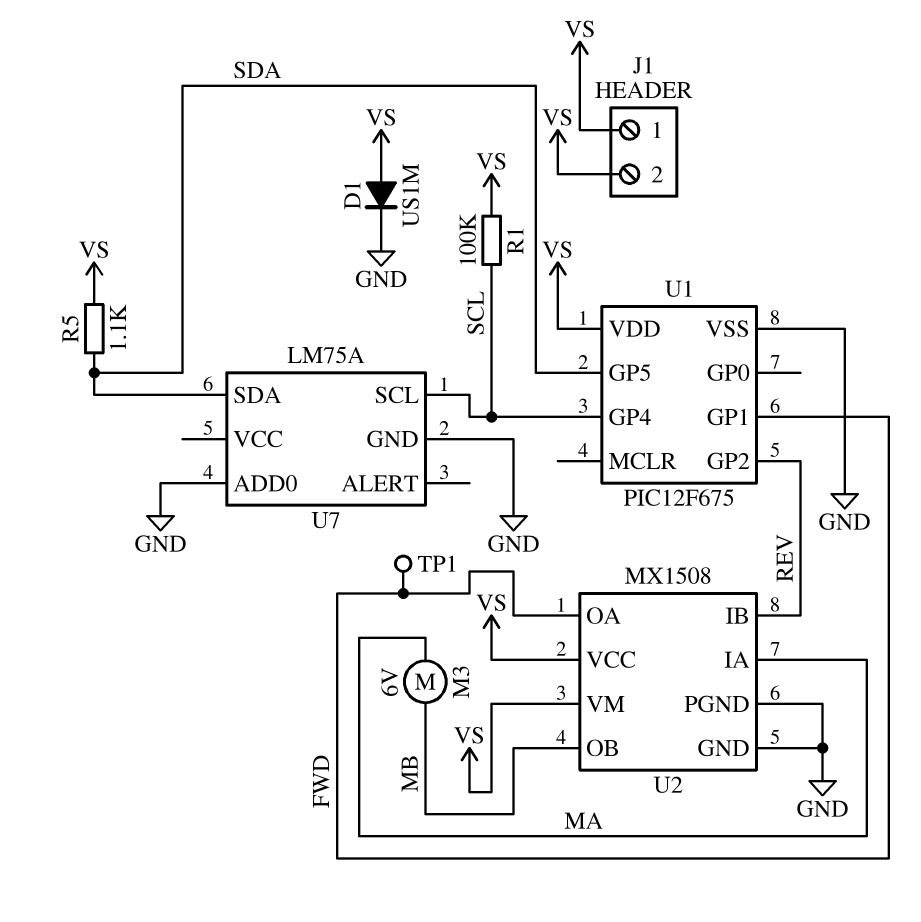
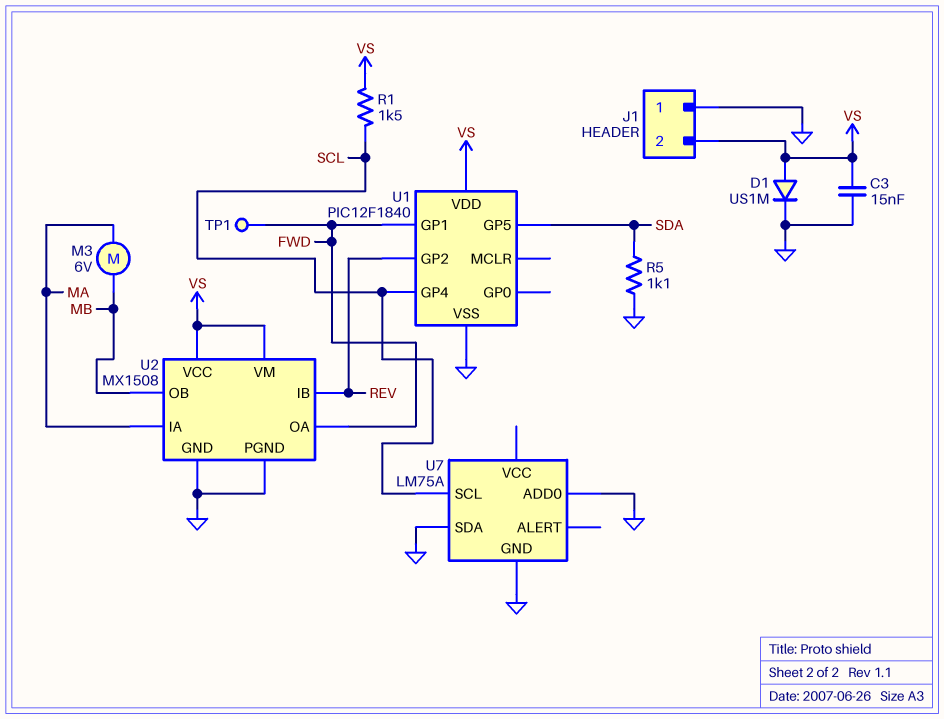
C3: none -> 15nF (GND, VS)
J1 pin 1: VS -> GND
R1: 100k (SCL, VS) -> 1.5k (SCL, VS)
R5: 1.1k (SDA, VS) -> 1.1k (GND, SDA)
U1: PIC12F675 -> PIC12F1840
U7 pin SDA: SDA -> GND

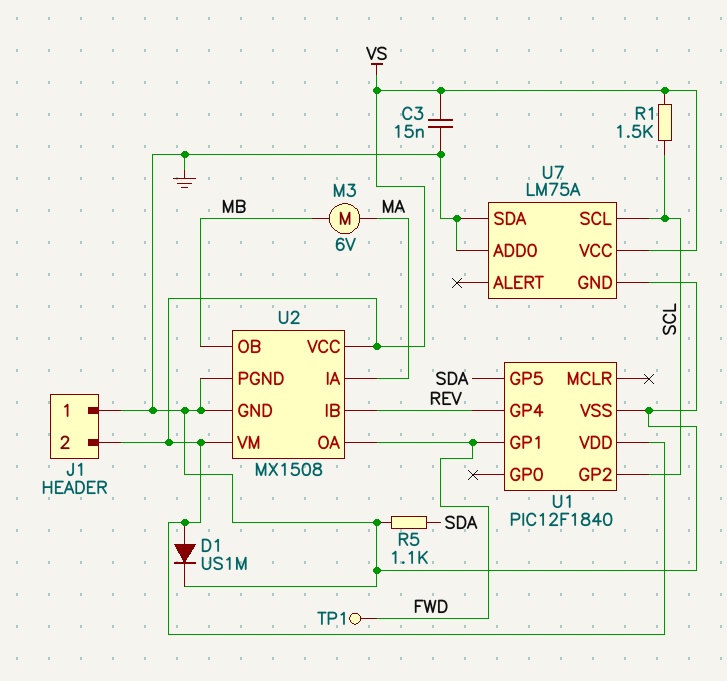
U1 pin GP2: REV -> SCL
U1 pin GP4: SCL -> REV
U7 pin VCC: none -> VS

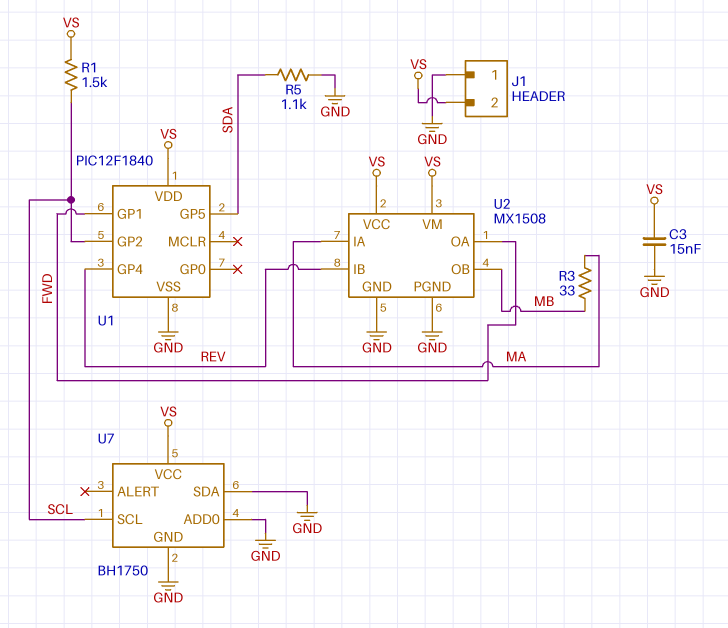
D1: diode US1M (A VS, K GND) -> none
M3: motor 6V (MA, MB) -> none
R3: none -> 33 (MA, MB)
TP1: test point (FWD) -> none
U7: LM75A -> BH1750

